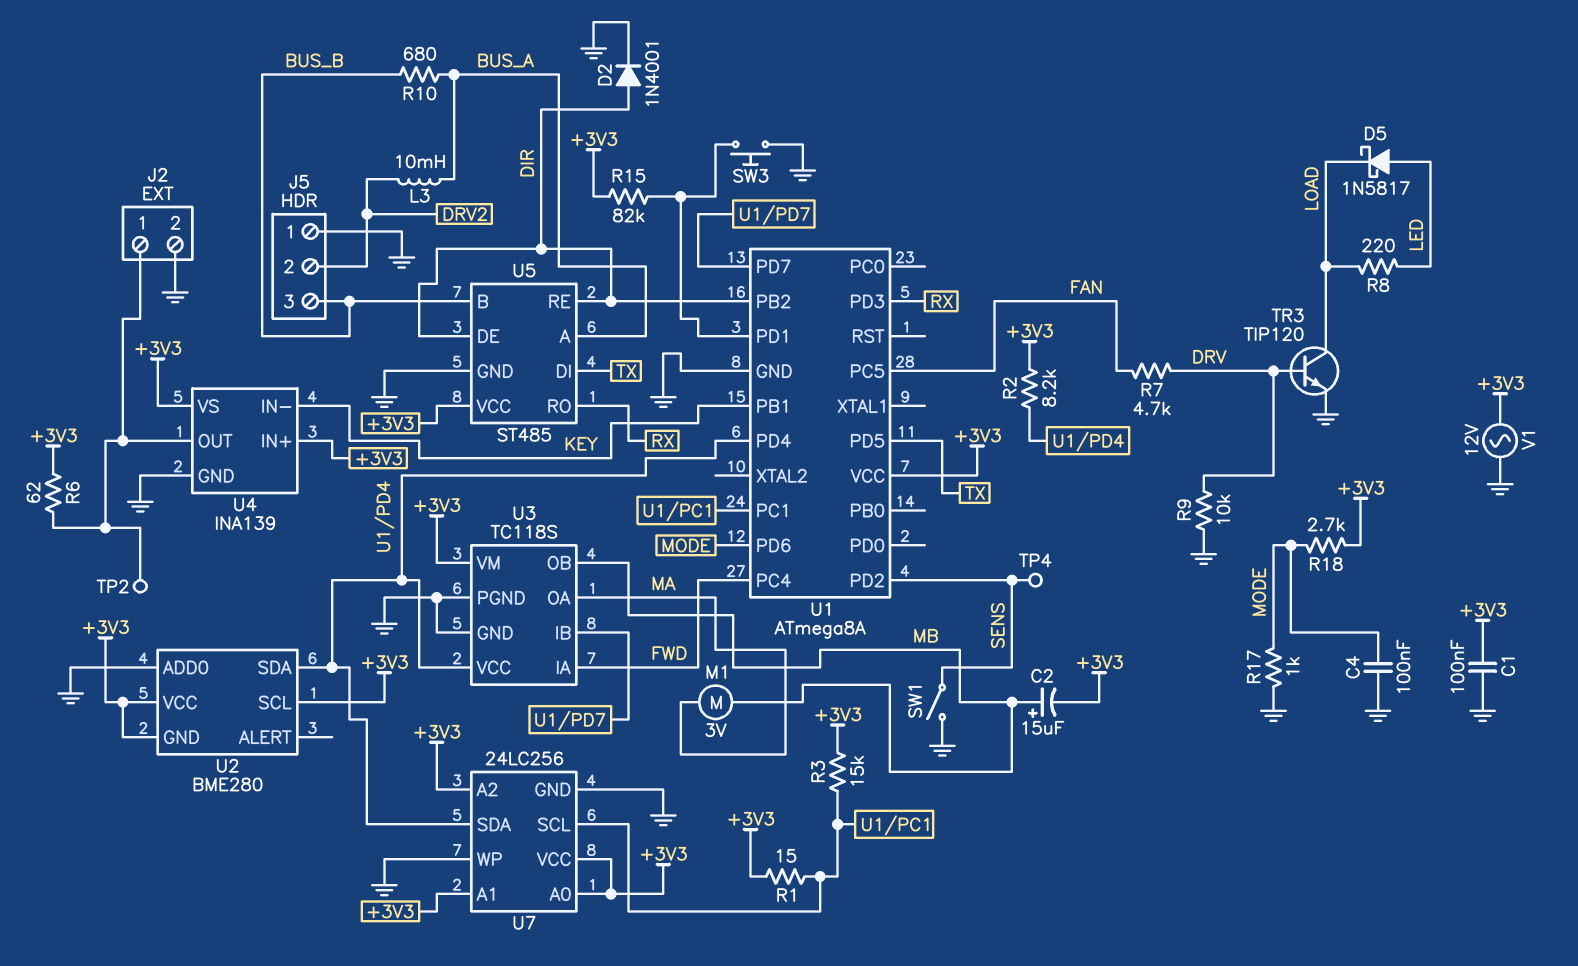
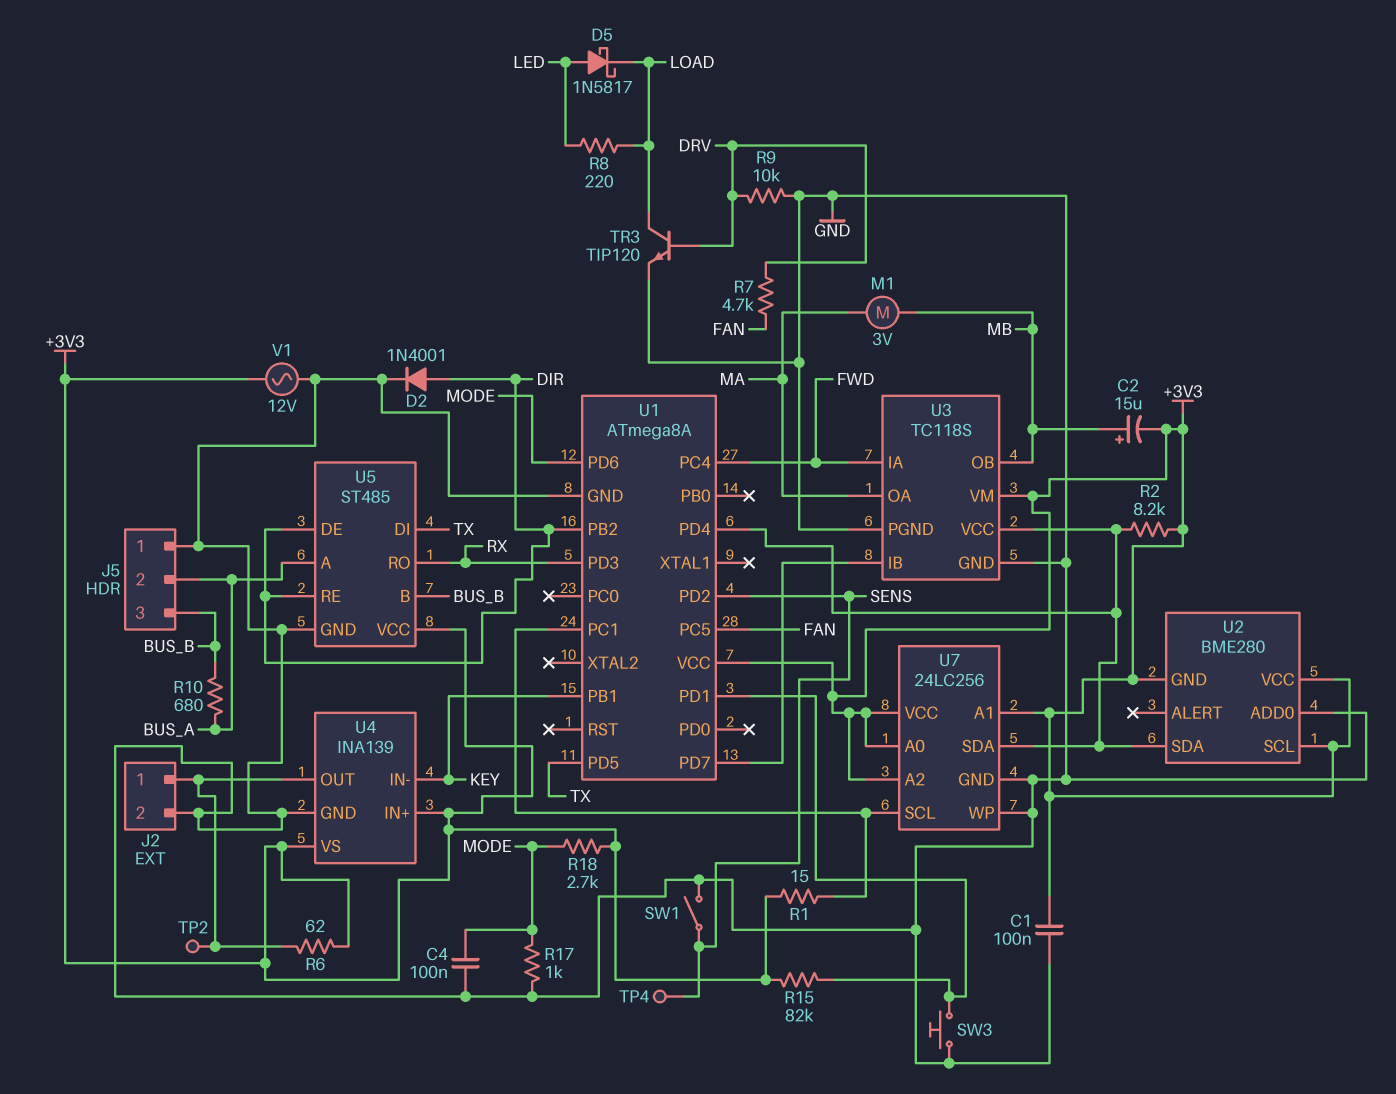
J5 pin 2: DRV2 -> BUS_A
L3: 10mH (BUS_A, DRV2) -> none
R3: 15k (+3V3, U1/PC1) -> none

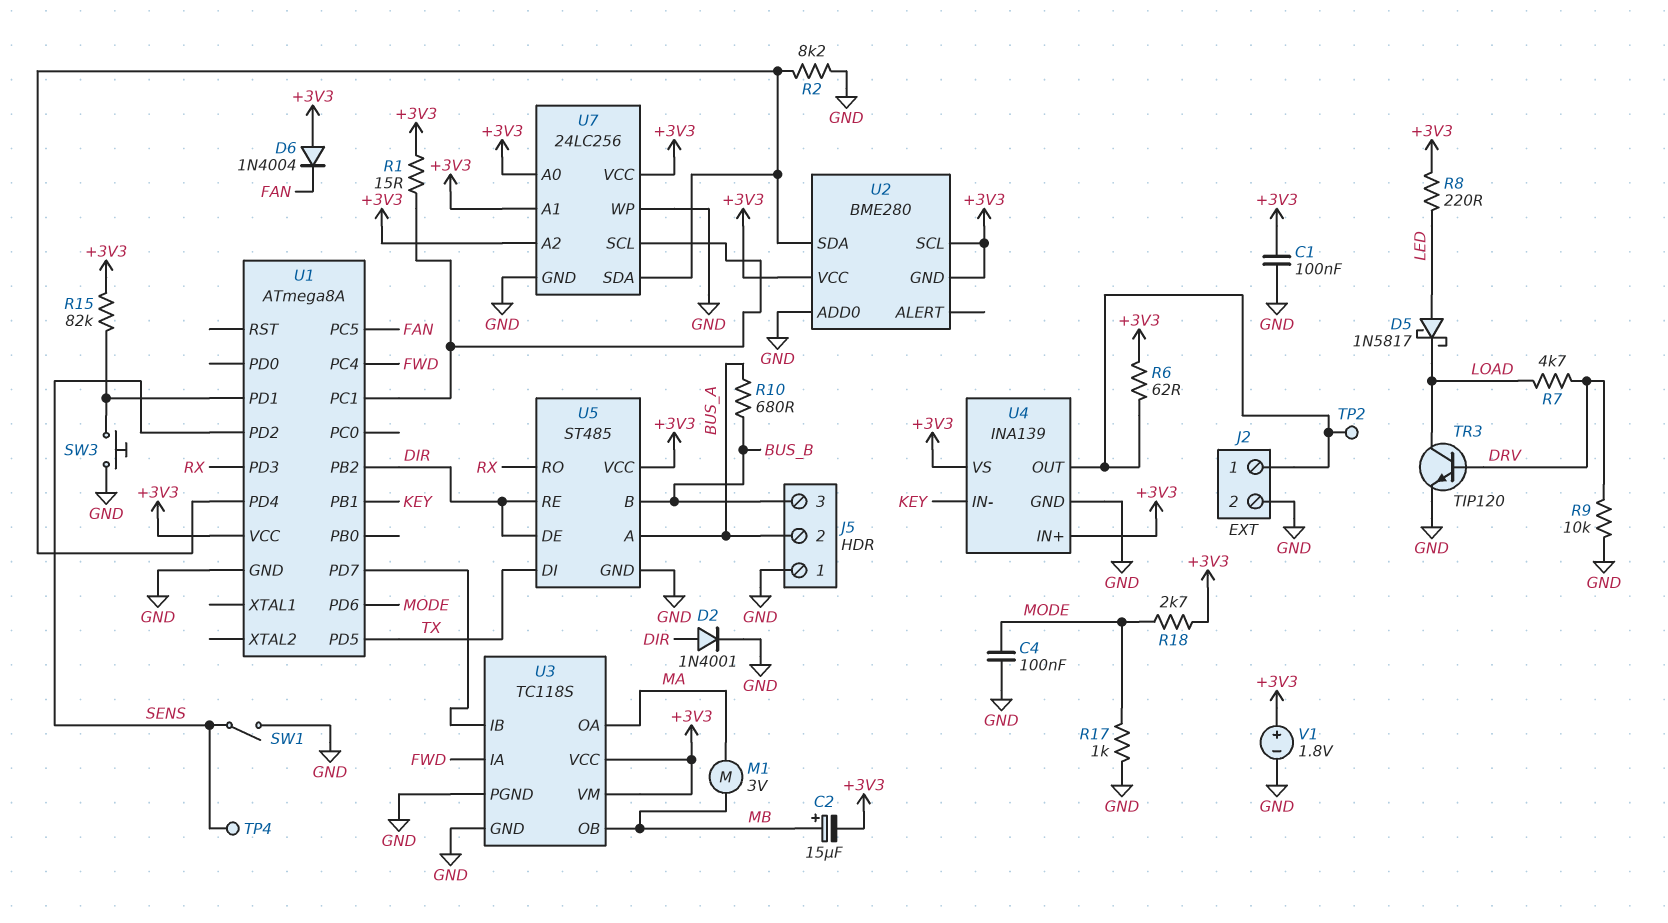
D6: none -> diode 1N4004 (A +3V3, K FAN)
R2: 8.2k (+3V3, U1/PD4) -> 8.2k (GND, U1/PD4)
R7: 4.7k (DRV, FAN) -> 4.7k (DRV, LOAD)
R8: 220 (LED, LOAD) -> 220 (+3V3, LED)
U3 pin VCC: U1/PD4 -> +3V3
V1: AC 12V (+3V3, GND) -> 1.8V (plus +3V3, minus GND)

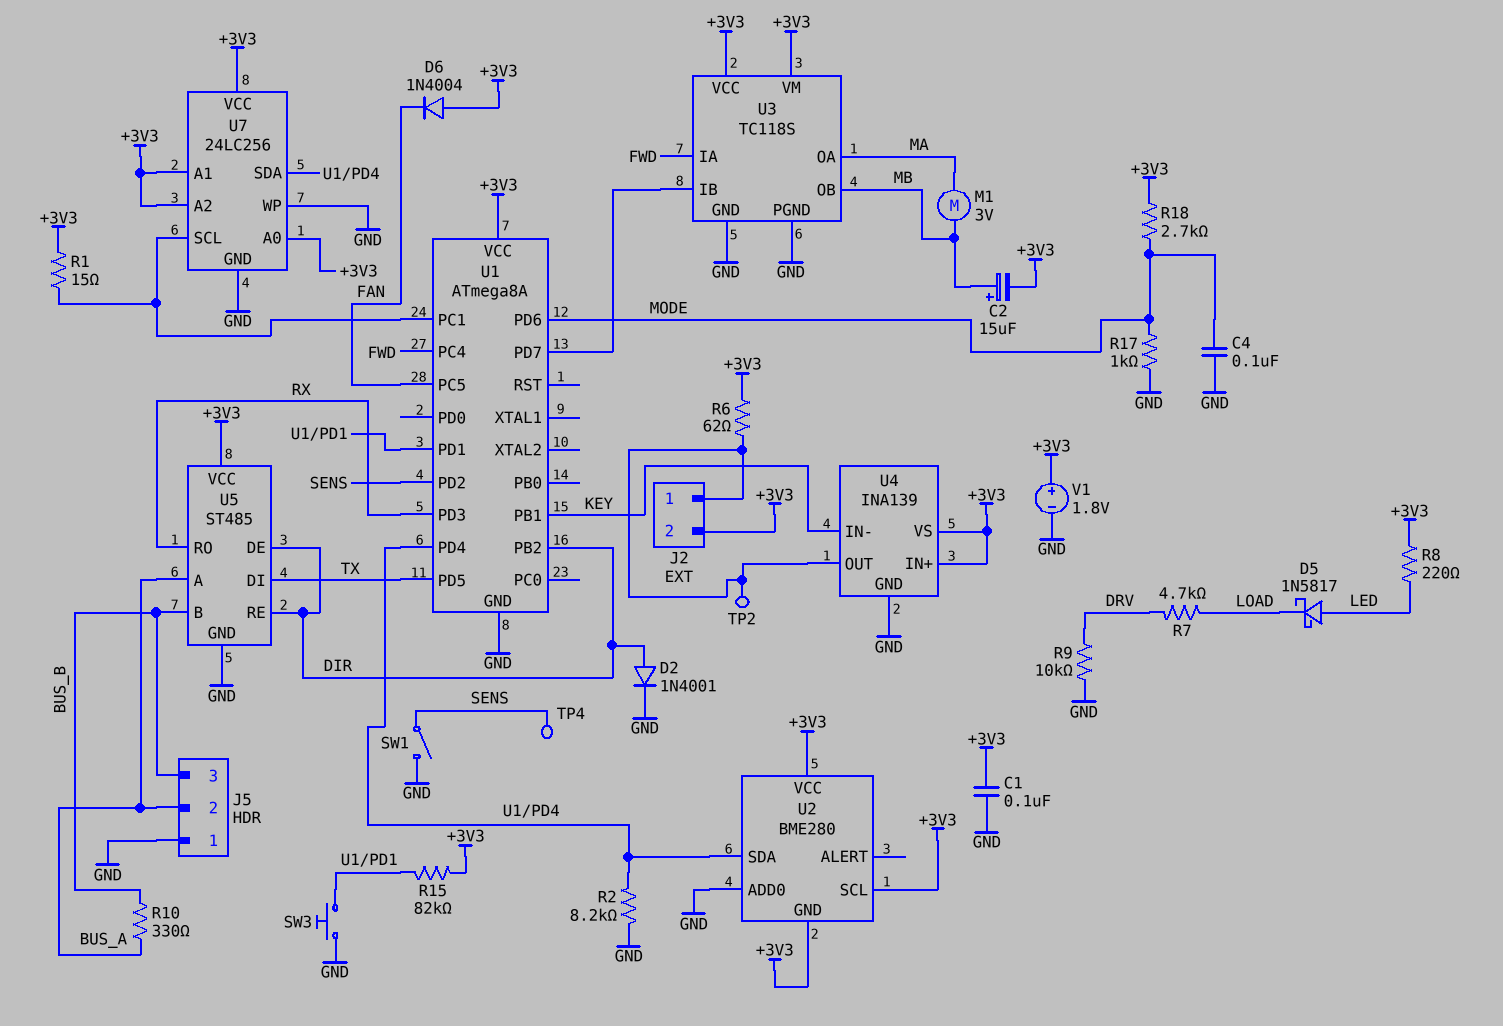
J2 pin 2: GND -> +3V3
R10: 680 (BUS_A, BUS_B) -> 330 (BUS_A, BUS_B)
TR3: NPN TIP120 (B DRV, C LOAD, E GND) -> none

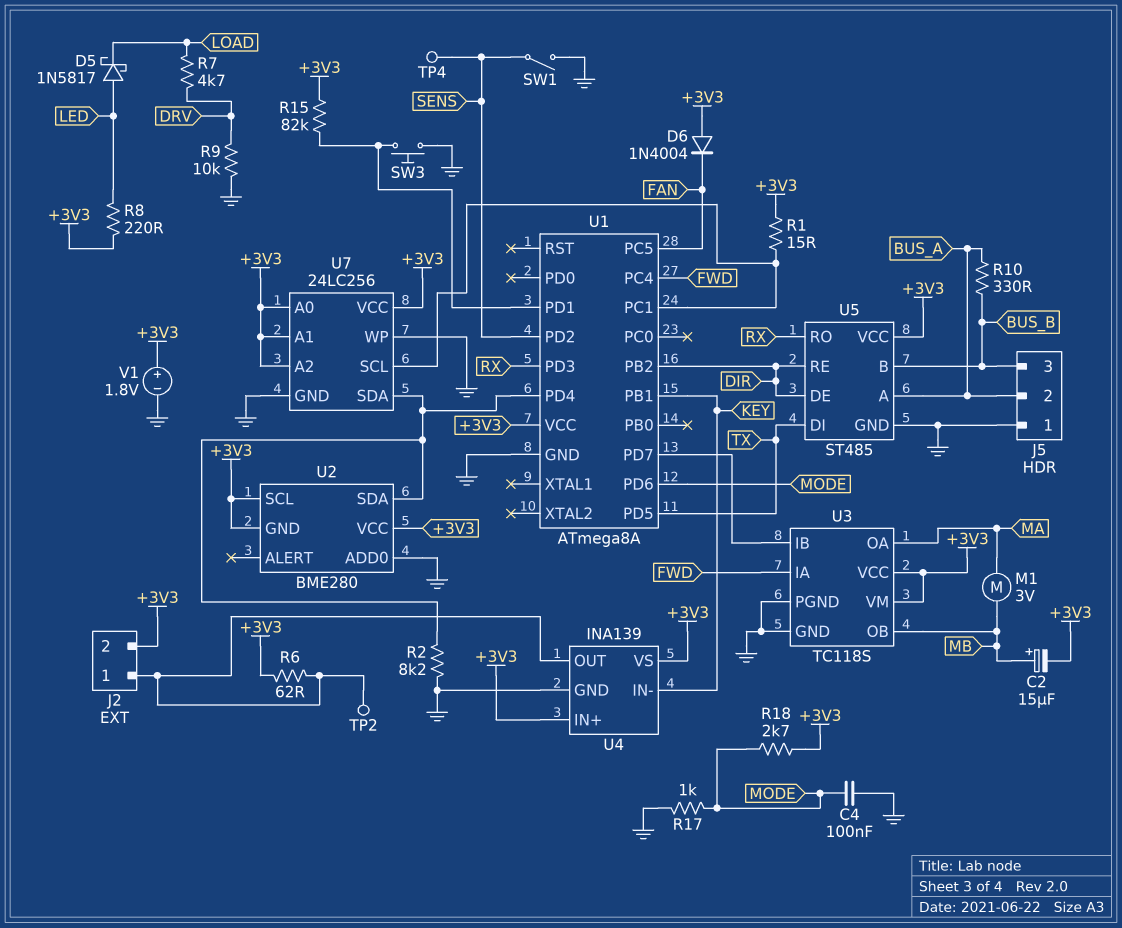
C1: 100nF (+3V3, GND) -> none
D2: diode 1N4001 (A DIR, K GND) -> none

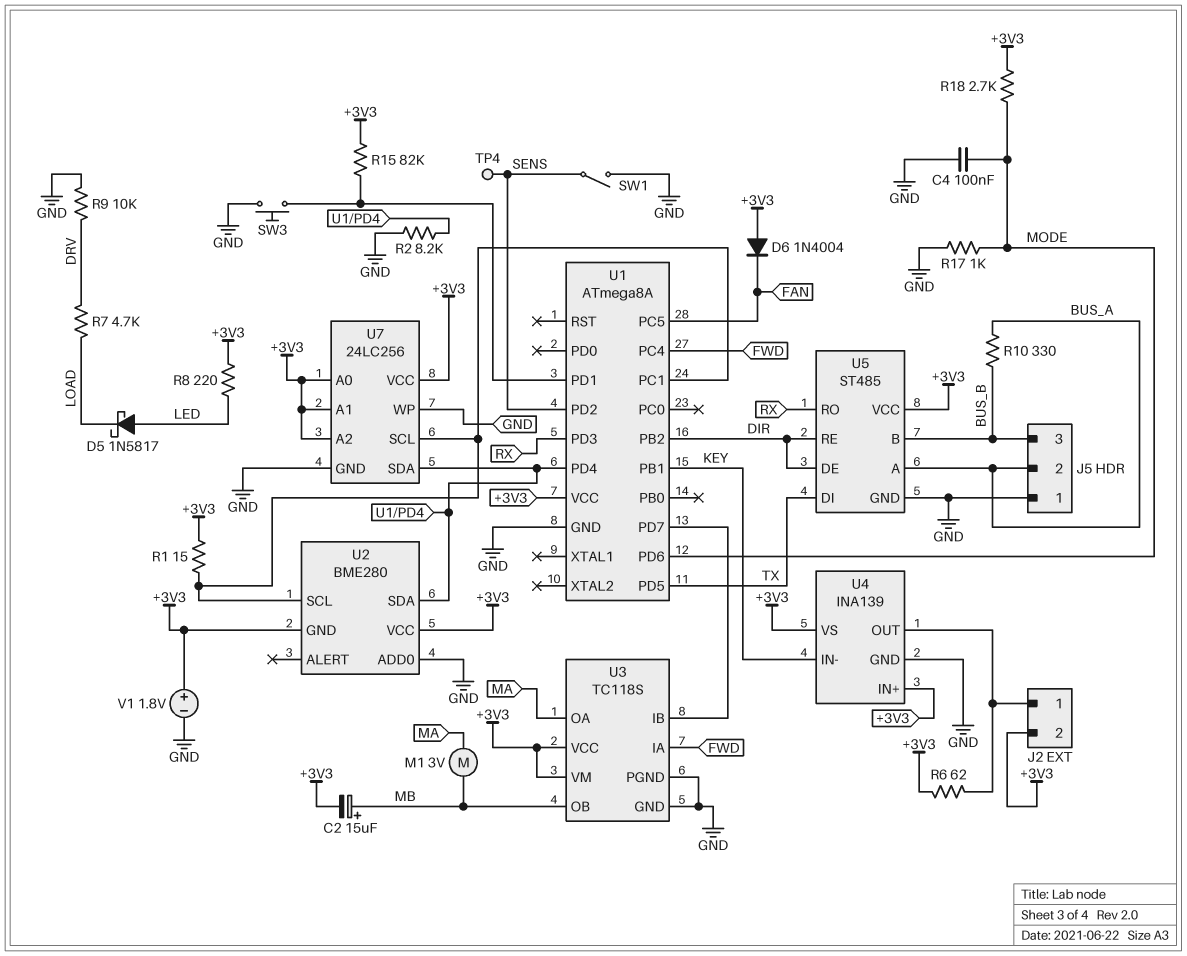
TP2: test point (J2/1) -> none
U2 pin SCL: +3V3 -> U1/PC1

